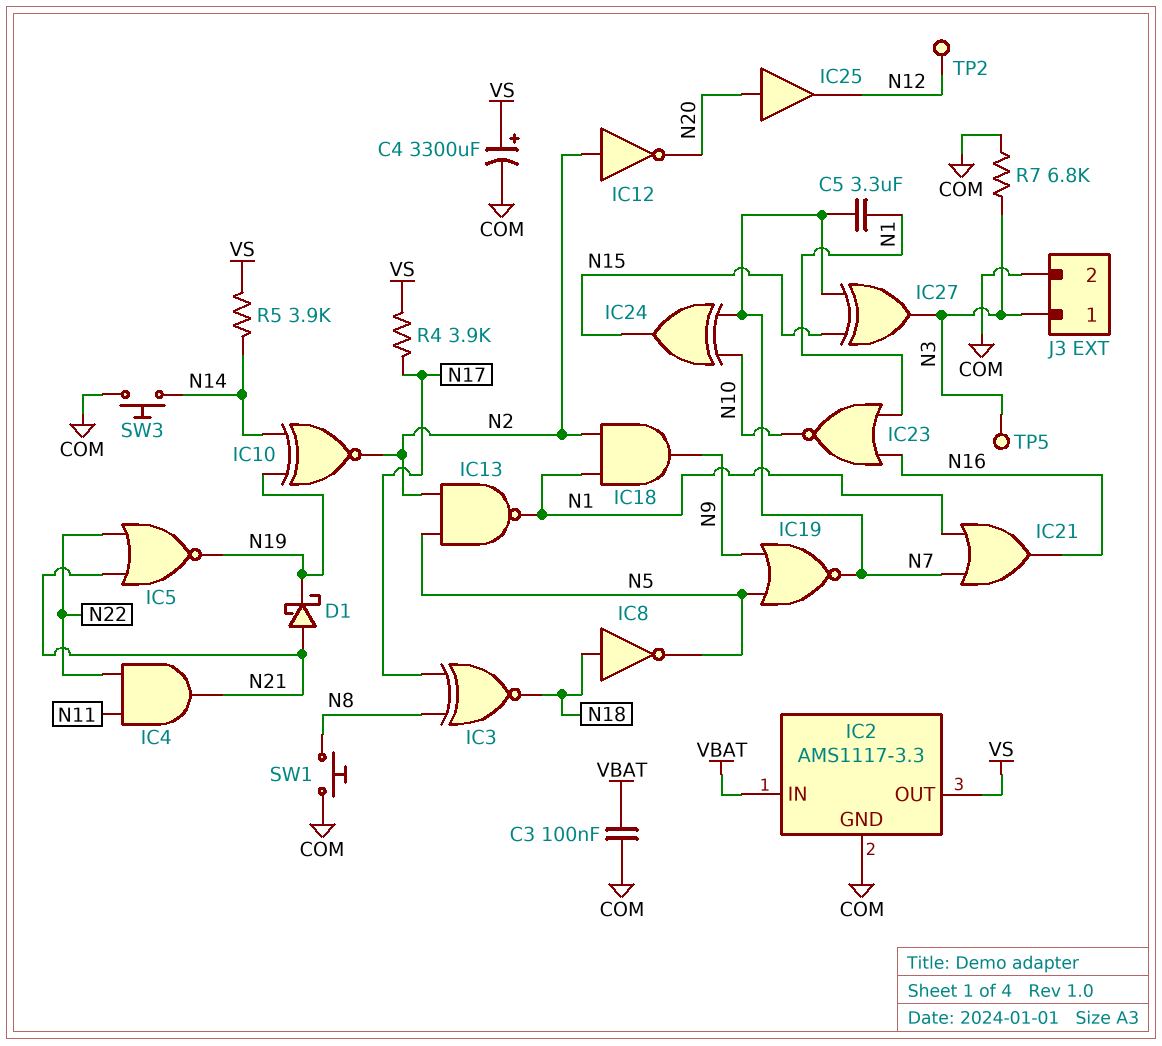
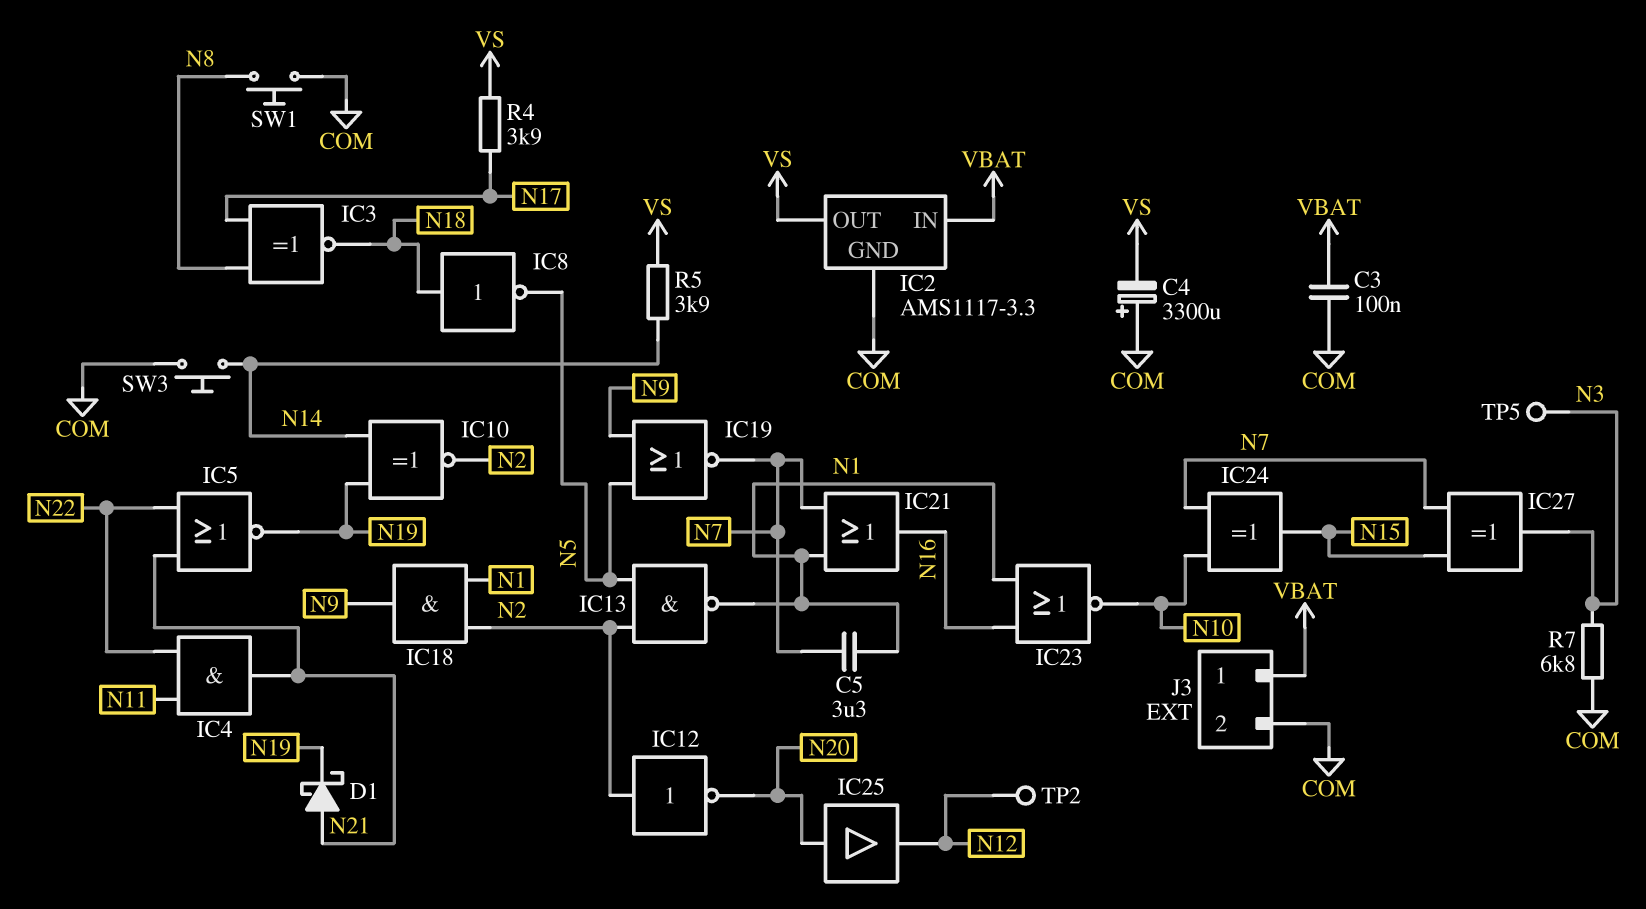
C4: 3300uF (plus VS, minus COM) -> 3300uF (plus COM, minus VS)
J3 pin 1: N3 -> VBAT

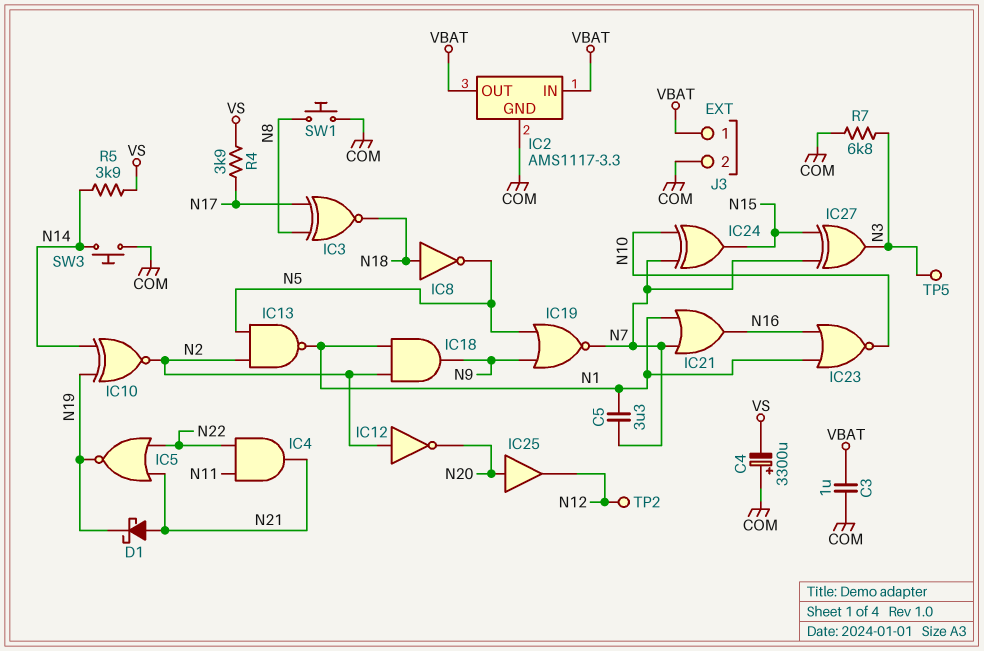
C3: 100nF (COM, VBAT) -> 1uF (COM, VBAT)
IC2 pin OUT: VS -> VBAT

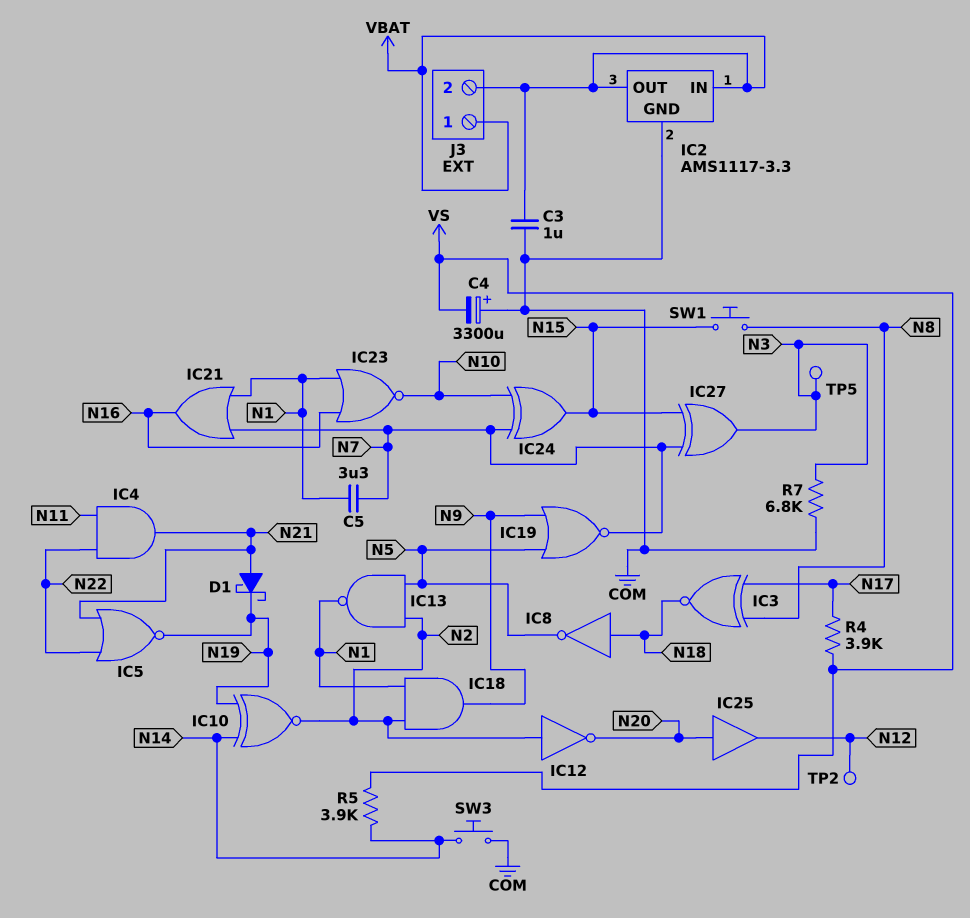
J3 pin 2: COM -> VBAT
SW1: button (COM, N8) -> button (N8, N15)

